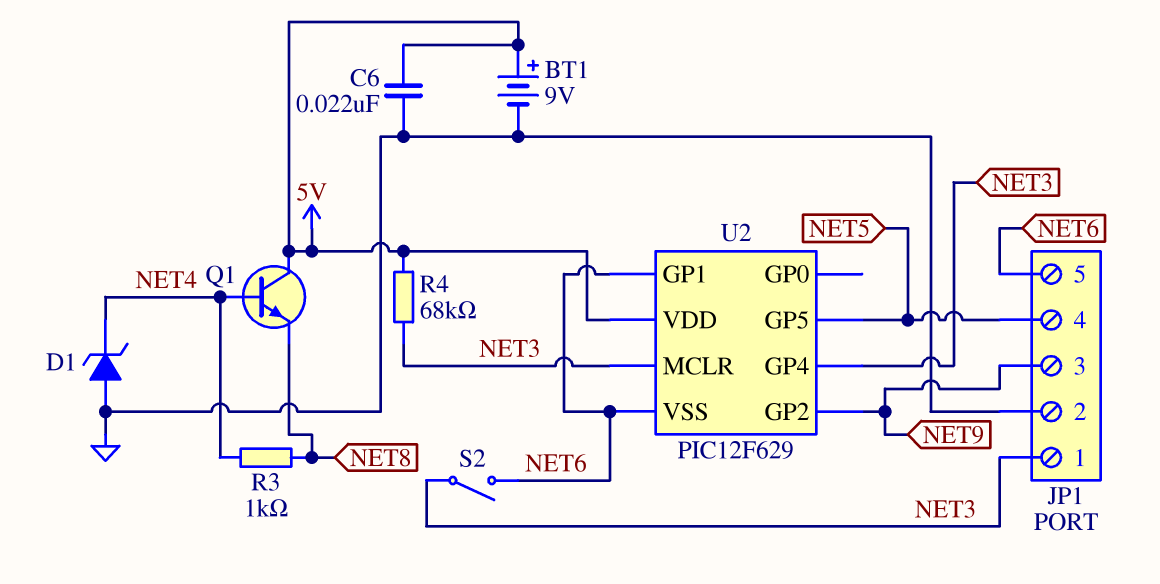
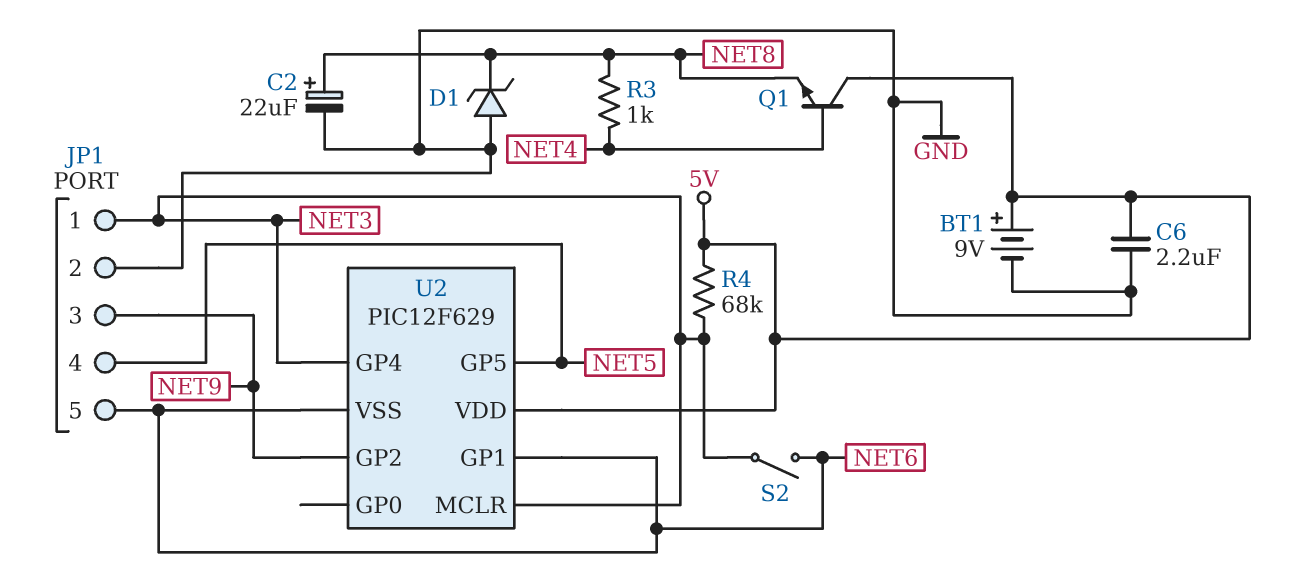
C2: none -> 22uF (plus NET8, minus GND)
C6: 22nF (5V, GND) -> 2.2uF (5V, GND)
D1: zener (A GND, K NET4) -> zener (A GND, K NET8)

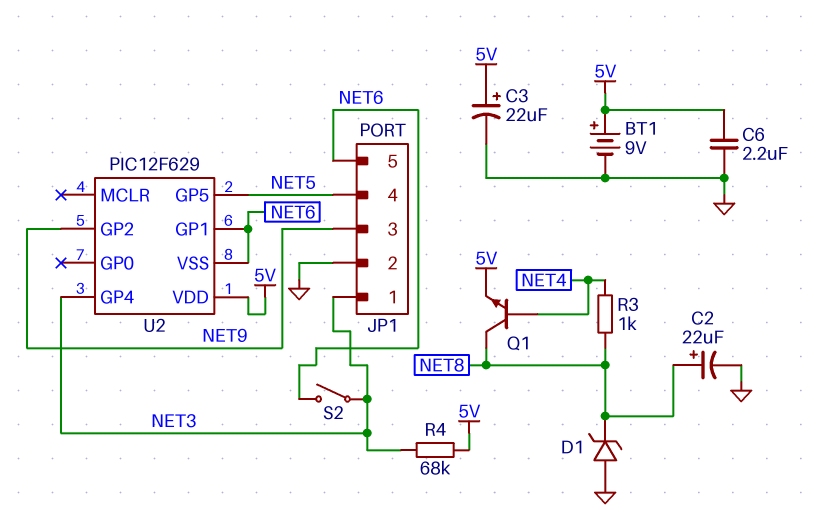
C3: none -> 22uF (plus 5V, minus GND)
Q1: NPN (B NET4, C 5V, E NET8) -> NPN (B NET4, C NET8, E 5V)
U2 pin MCLR: NET3 -> none

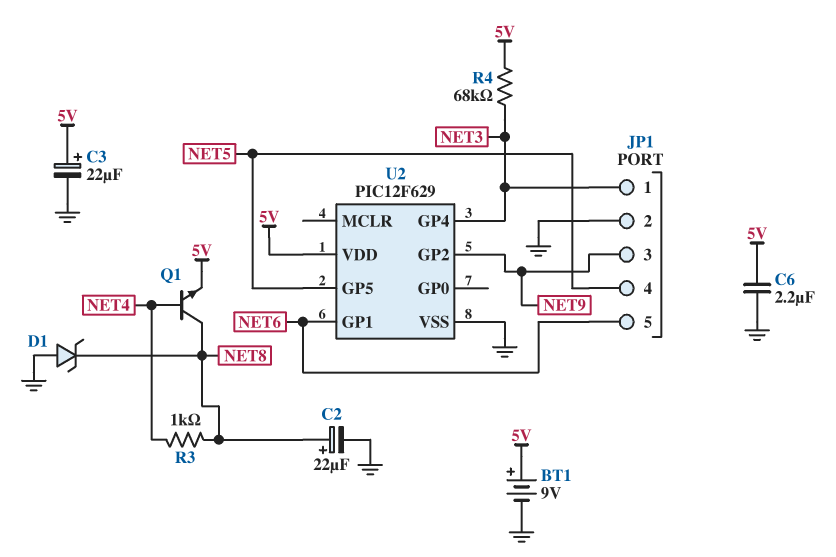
S2: switch (NET3, NET6) -> none
U2 pin VSS: NET6 -> GND

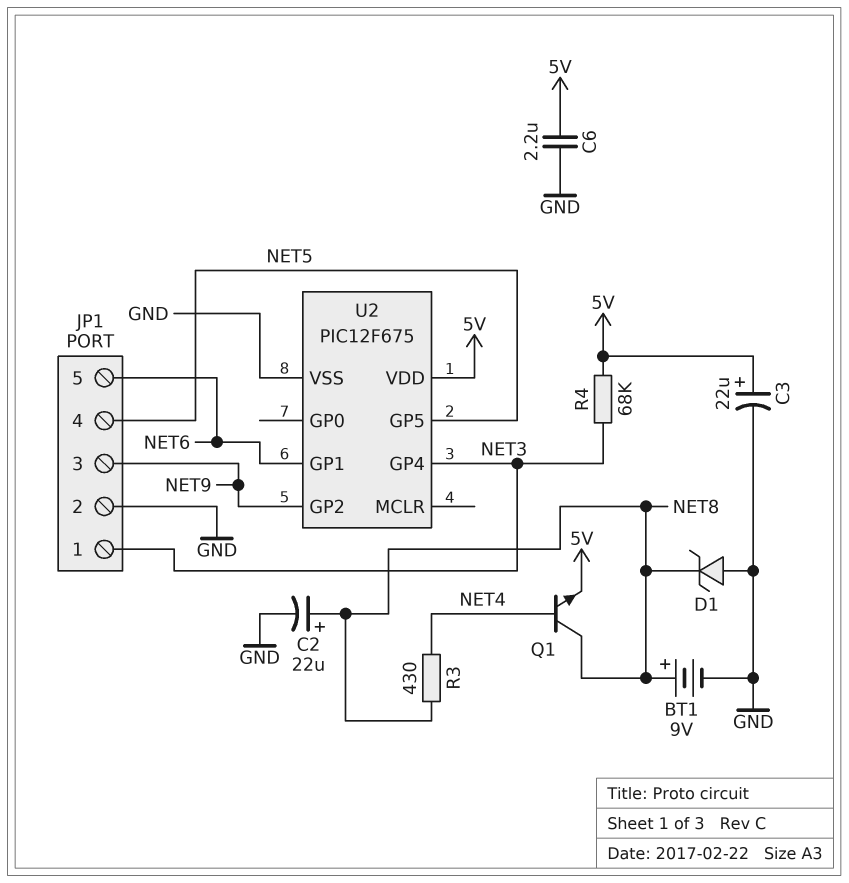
BT1: 9V (plus 5V, minus GND) -> 9V (plus NET8, minus GND)
R3: 1k (NET4, NET8) -> 430 (NET4, NET8)
U2: PIC12F629 -> PIC12F675

